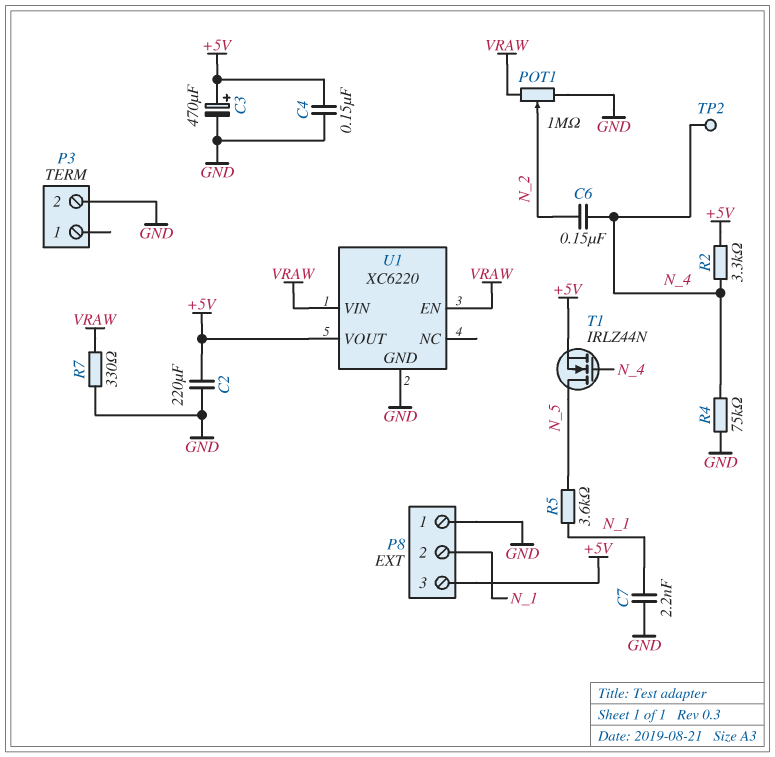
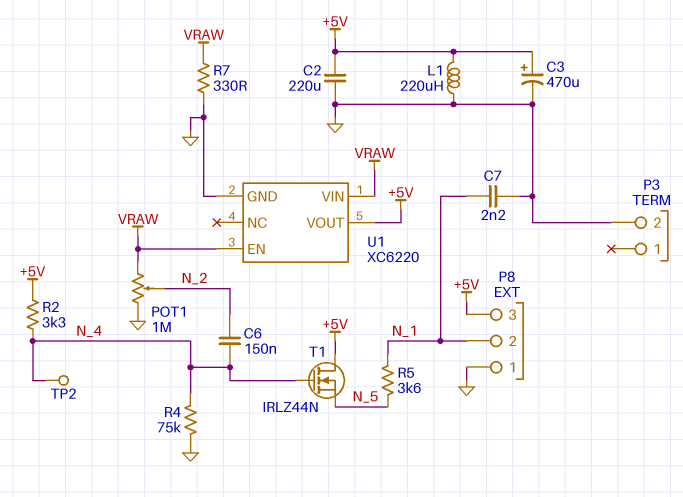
C4: 150nF (+5V, GND) -> none
L1: none -> 220uH (+5V, GND)
T1: NMOS IRLZ44N (G N_4, D N_5, S +5V) -> NMOS IRLZ44N (G N_4, D +5V, S N_5)

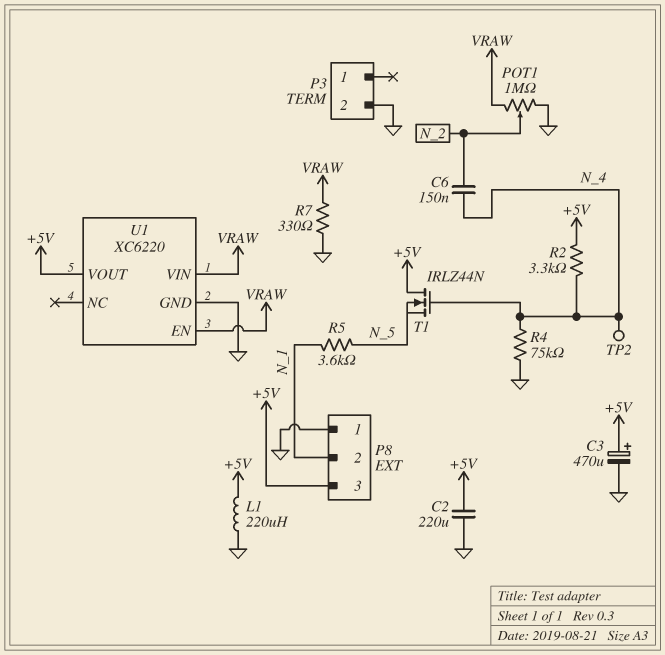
C7: 2.2nF (GND, N_1) -> none

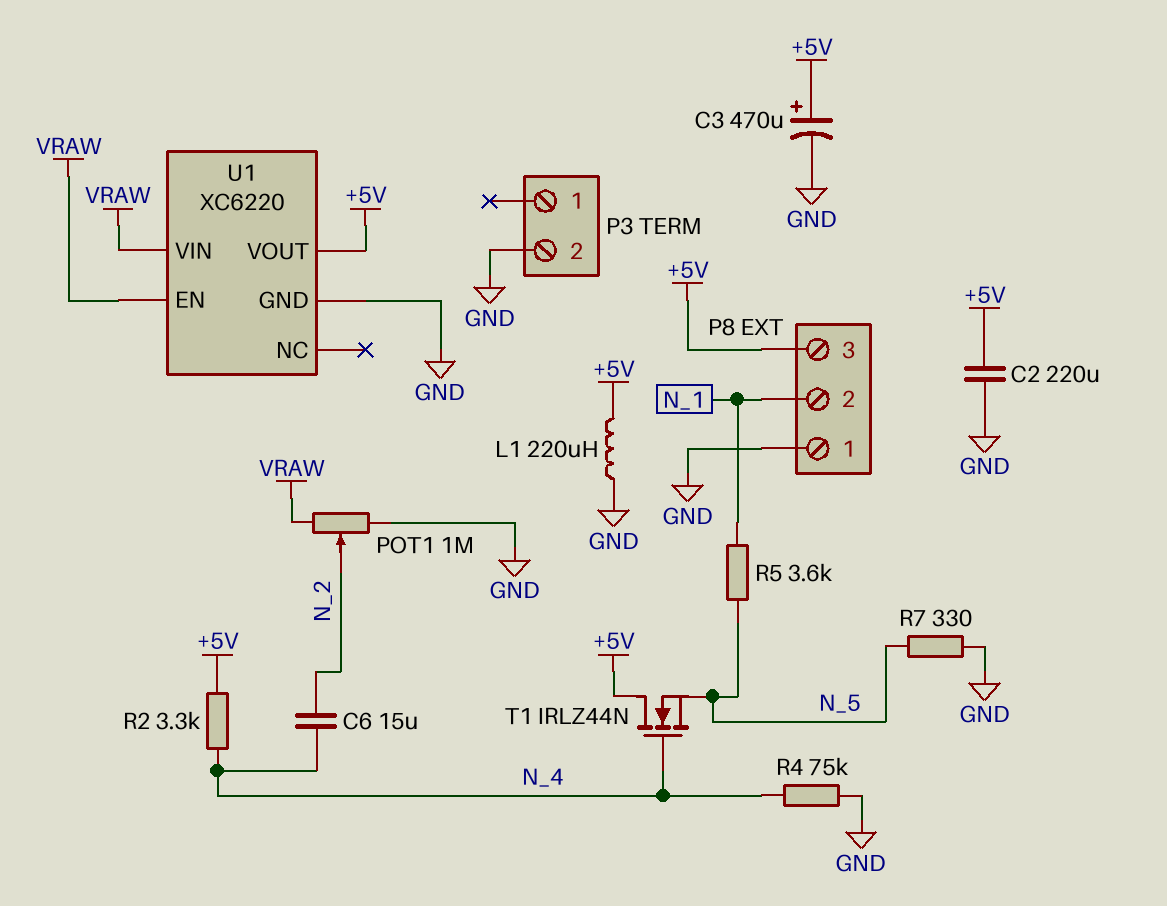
C6: 150nF (N_2, N_4) -> 15uF (N_2, N_4)
R7: 330 (GND, VRAW) -> 330 (GND, N_5)
TP2: test point (N_4) -> none

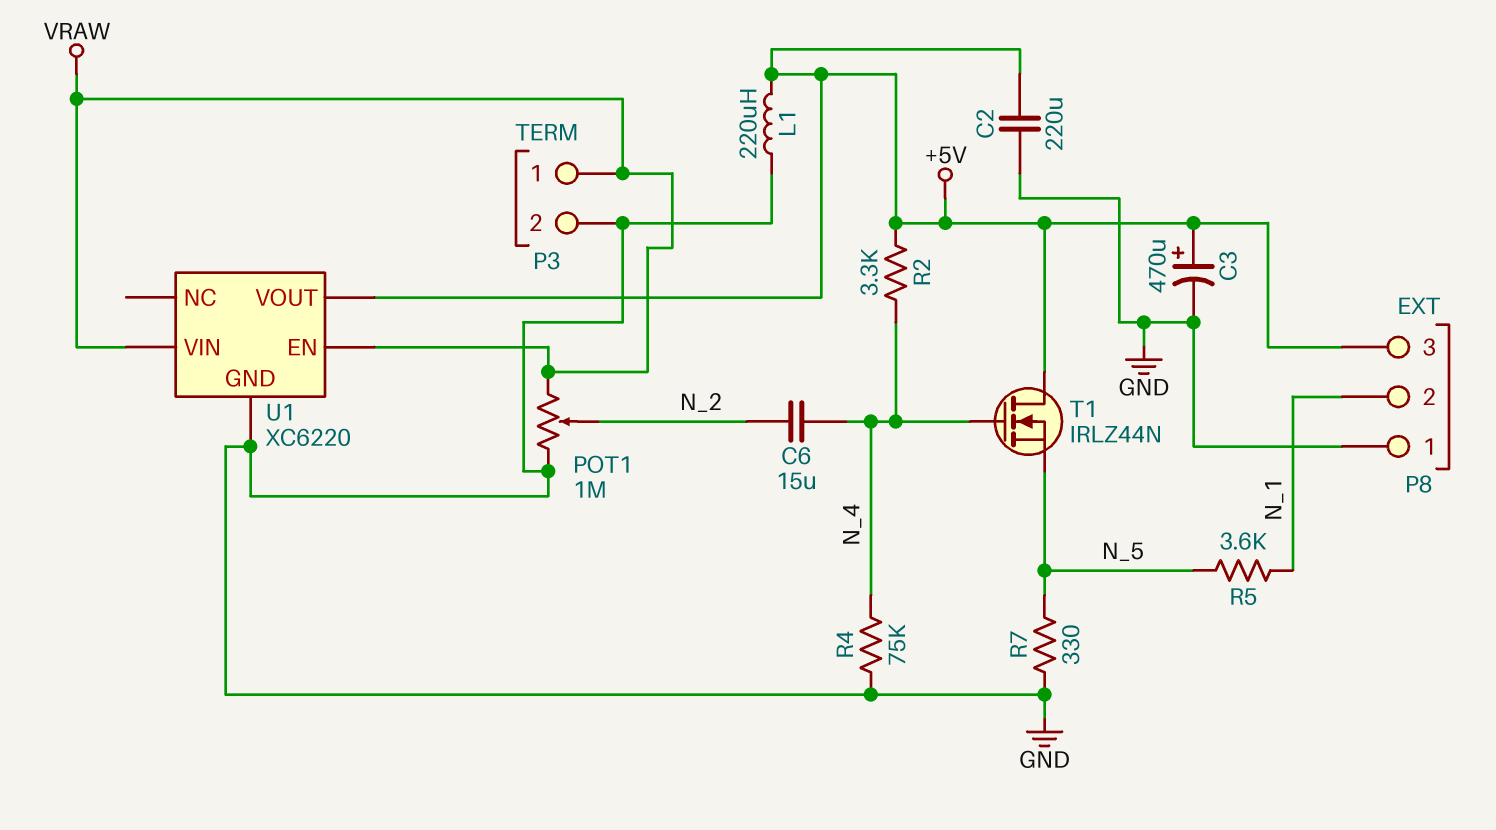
P3 pin 1: none -> VRAW

